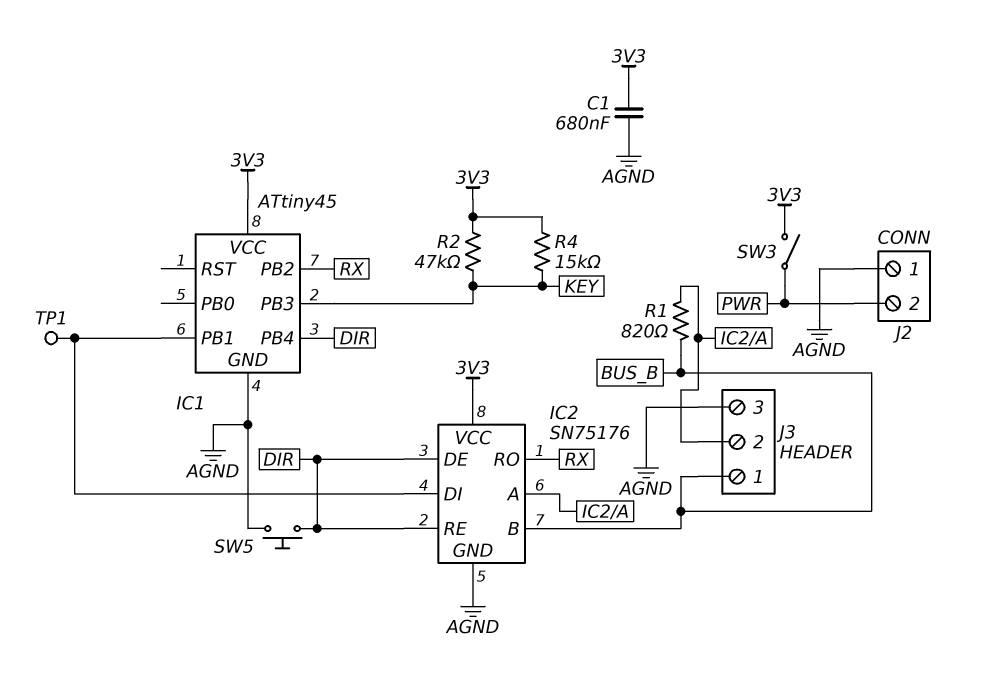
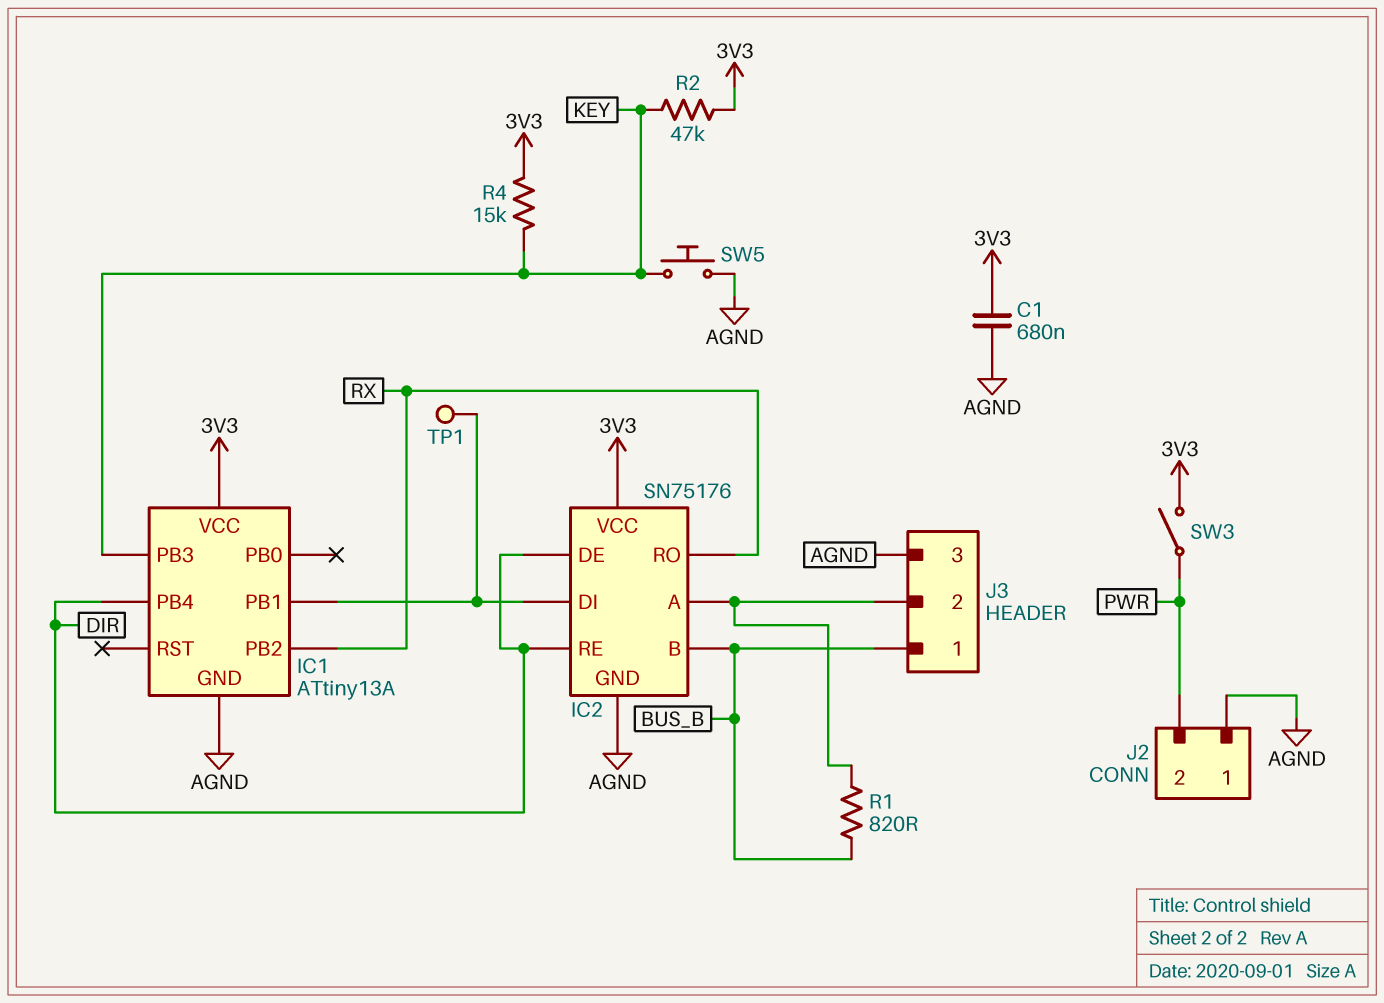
IC1: ATtiny45 -> ATtiny13A
SW5: button (AGND, DIR) -> button (AGND, KEY)

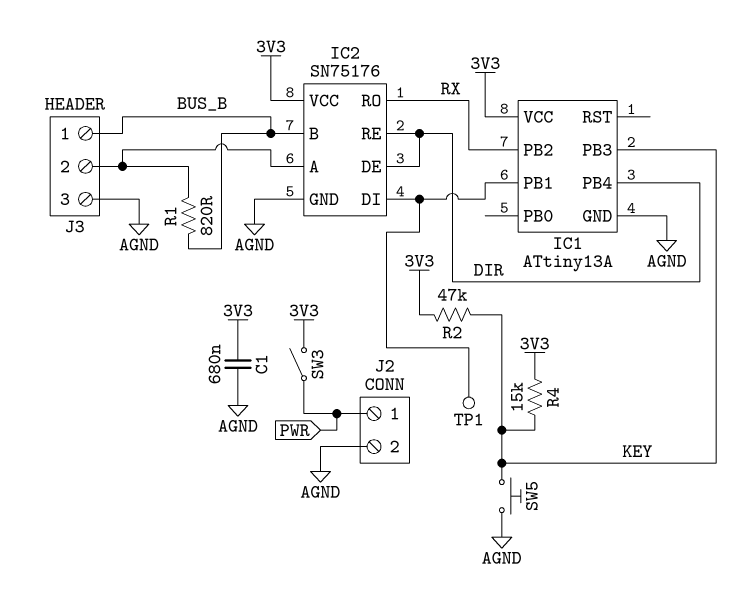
J2 pin 1: AGND -> PWR
J2 pin 2: PWR -> AGND

